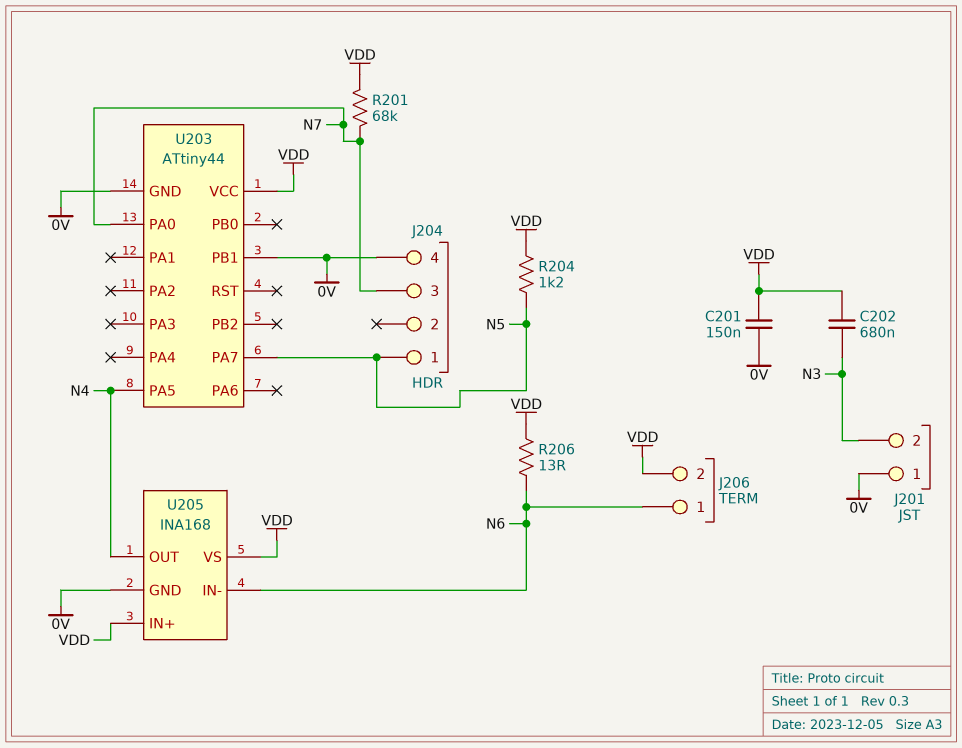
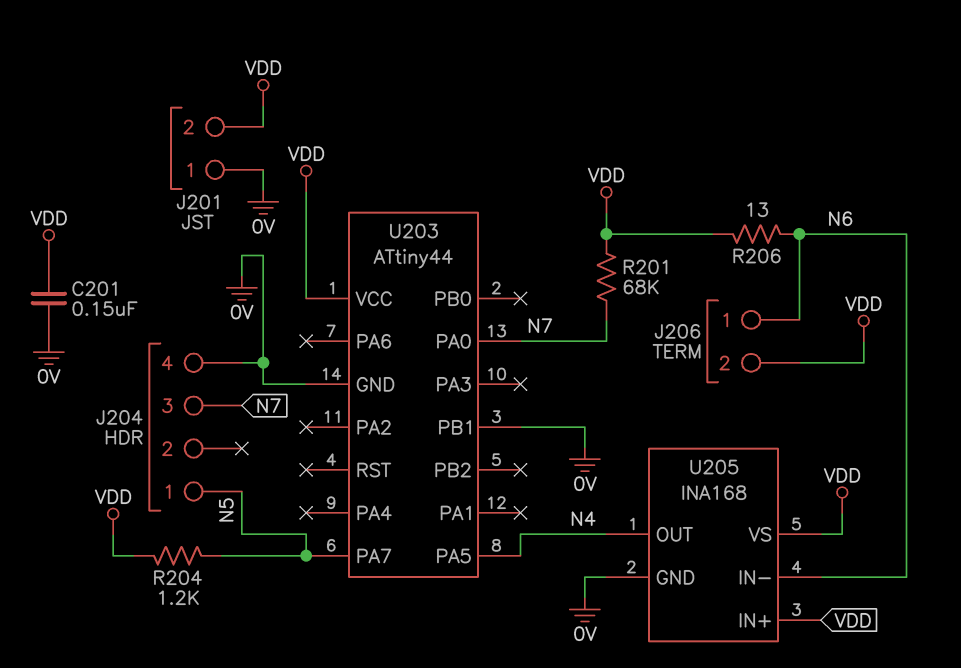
C202: 680nF (N3, VDD) -> none
J201 pin 2: N3 -> VDD

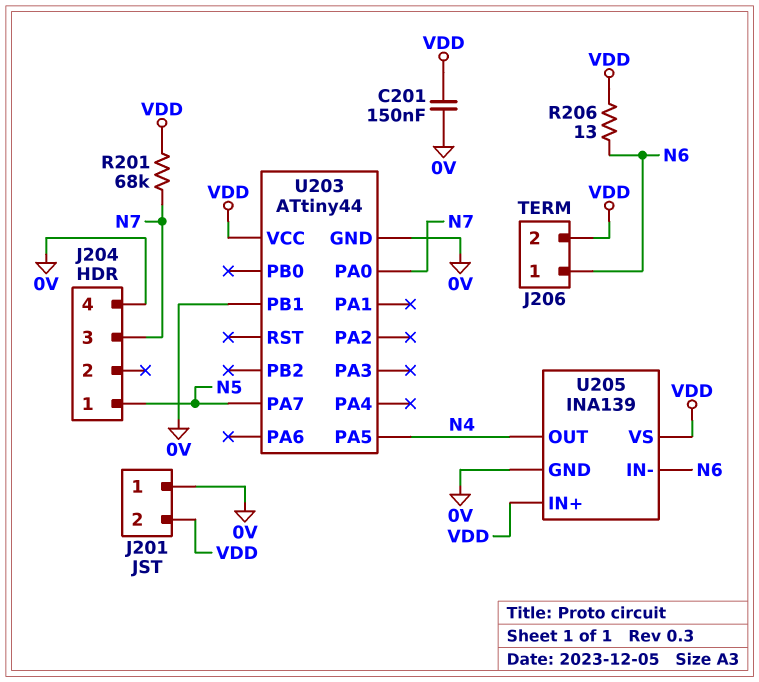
R204: 1.2k (N5, VDD) -> none
U205: INA168 -> INA139

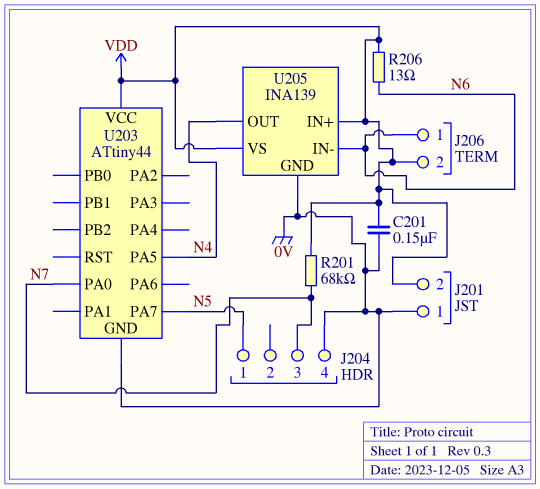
U203 pin PB1: 0V -> none

